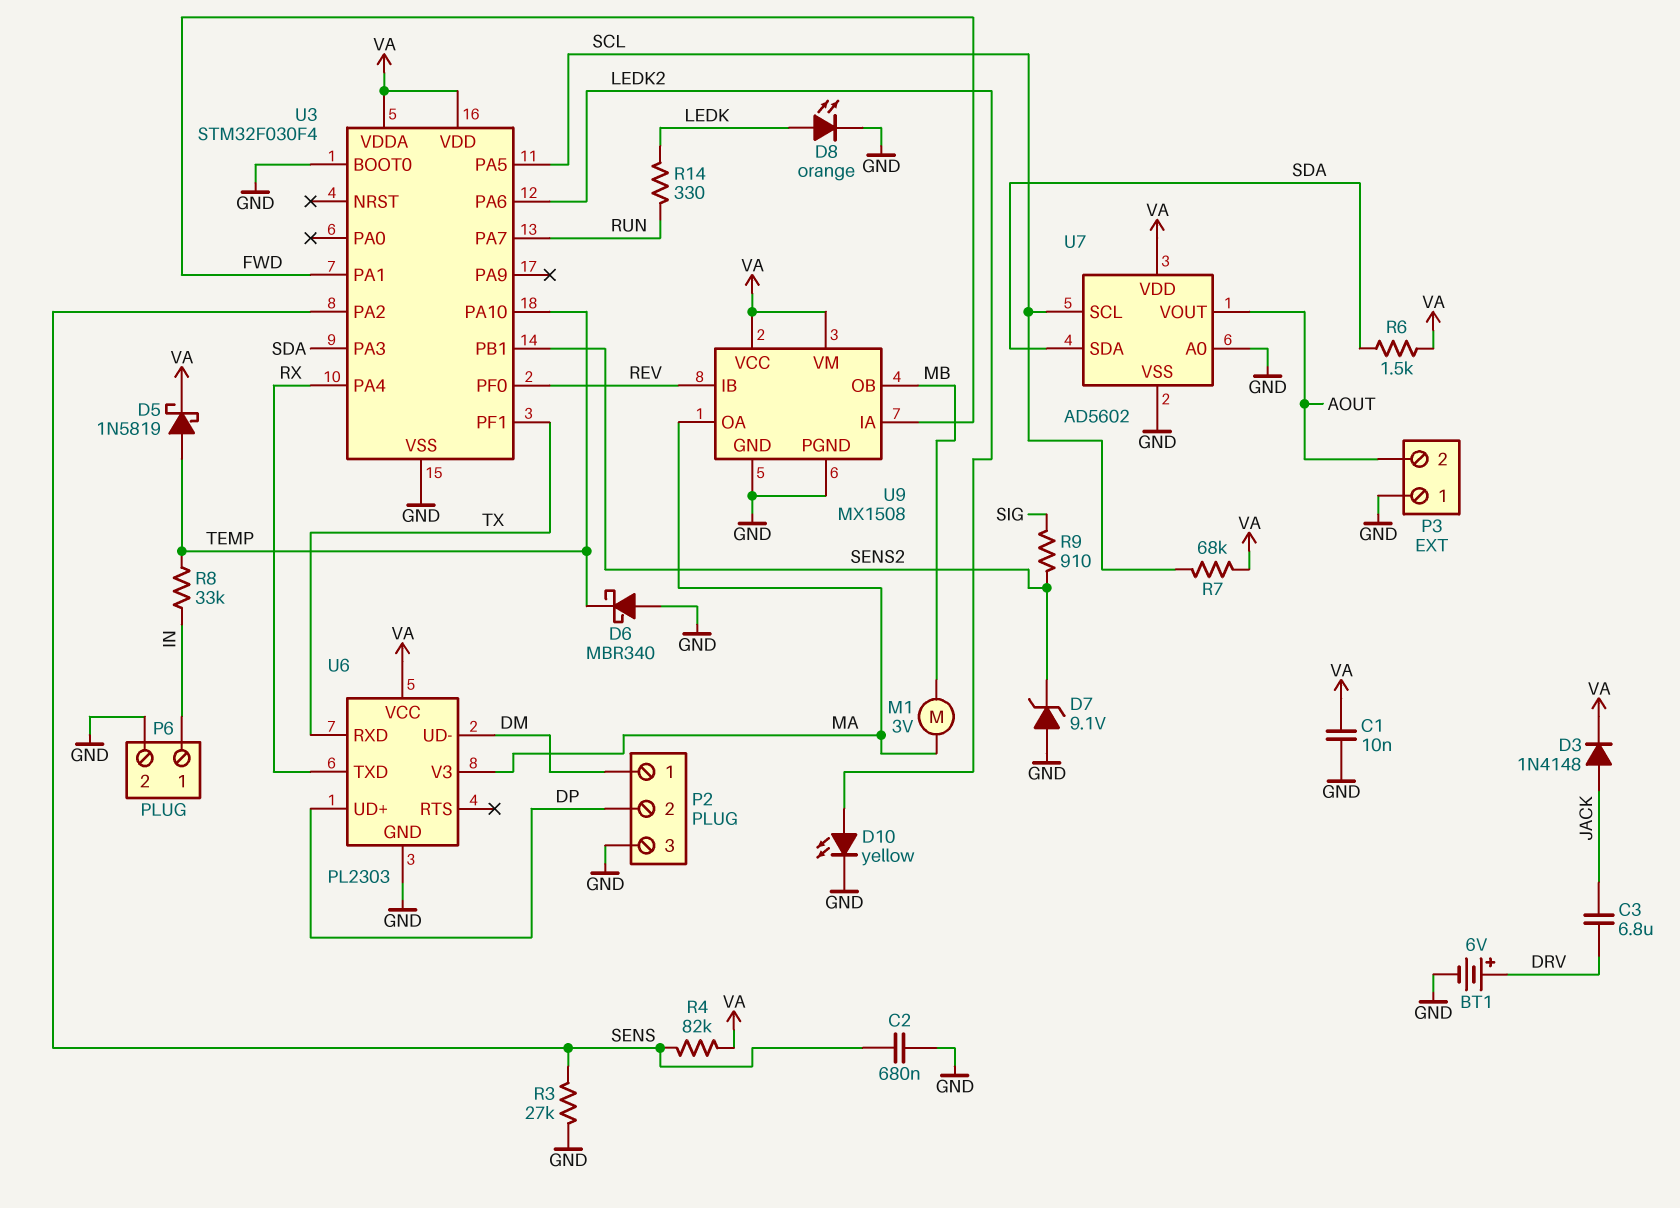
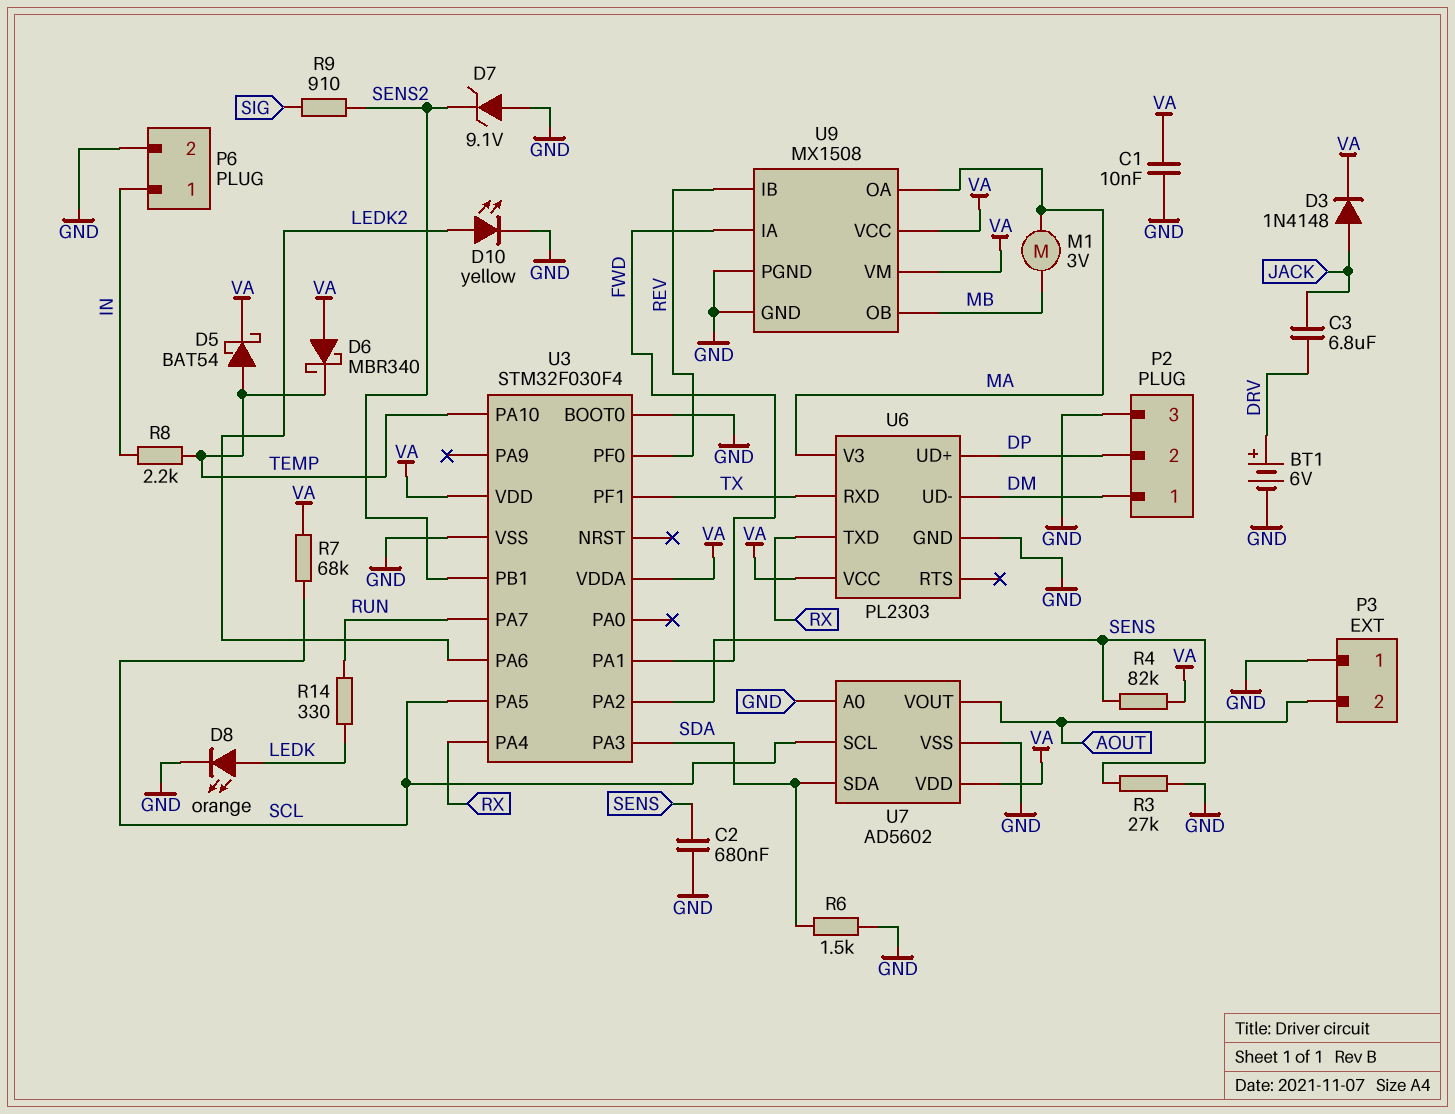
D5: schottky 1N5819 (A TEMP, K VA) -> schottky BAT54 (A TEMP, K VA)
D6: schottky MBR340 (A GND, K TEMP) -> schottky MBR340 (A VA, K TEMP)
R6: 1.5k (SDA, VA) -> 1.5k (GND, SDA)
R8: 33k (IN, TEMP) -> 2.2k (IN, TEMP)

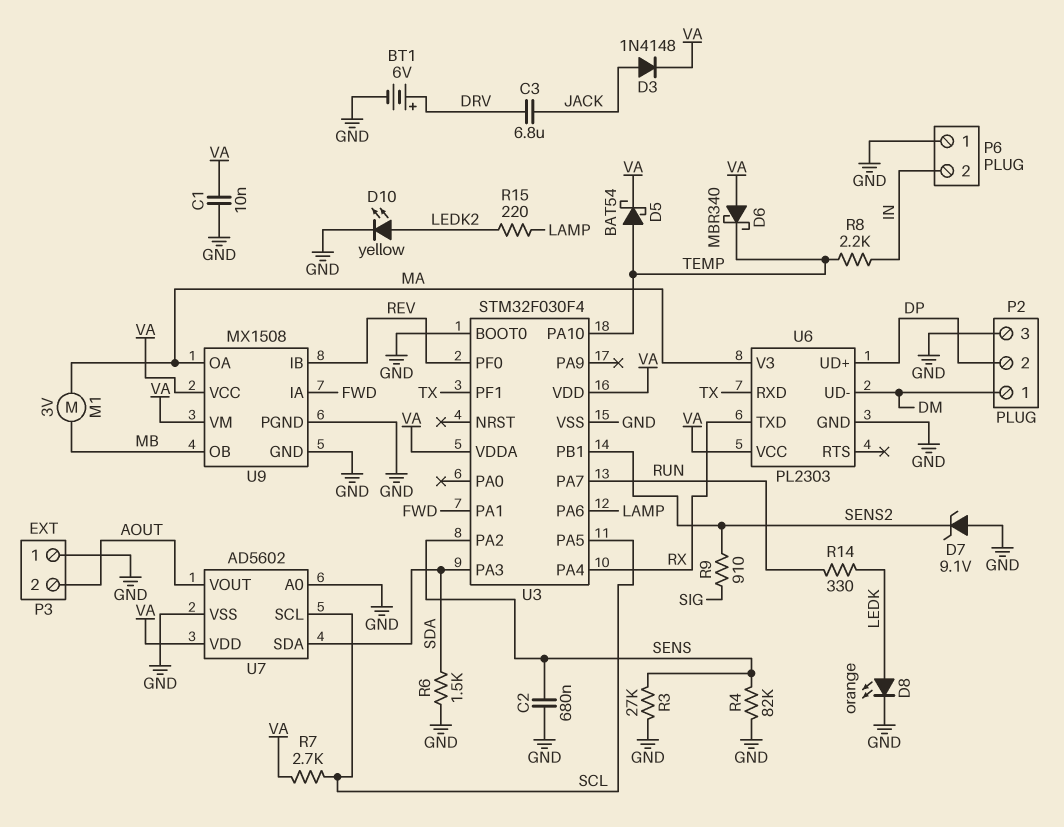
P6 pin 1: IN -> GND
P6 pin 2: GND -> IN
R4: 82k (SENS, VA) -> 82k (GND, SENS)
R7: 68k (SCL, VA) -> 2.7k (SCL, VA)
R15: none -> 220 (LAMP, LEDK2)
U3 pin PA6: LEDK2 -> LAMP

